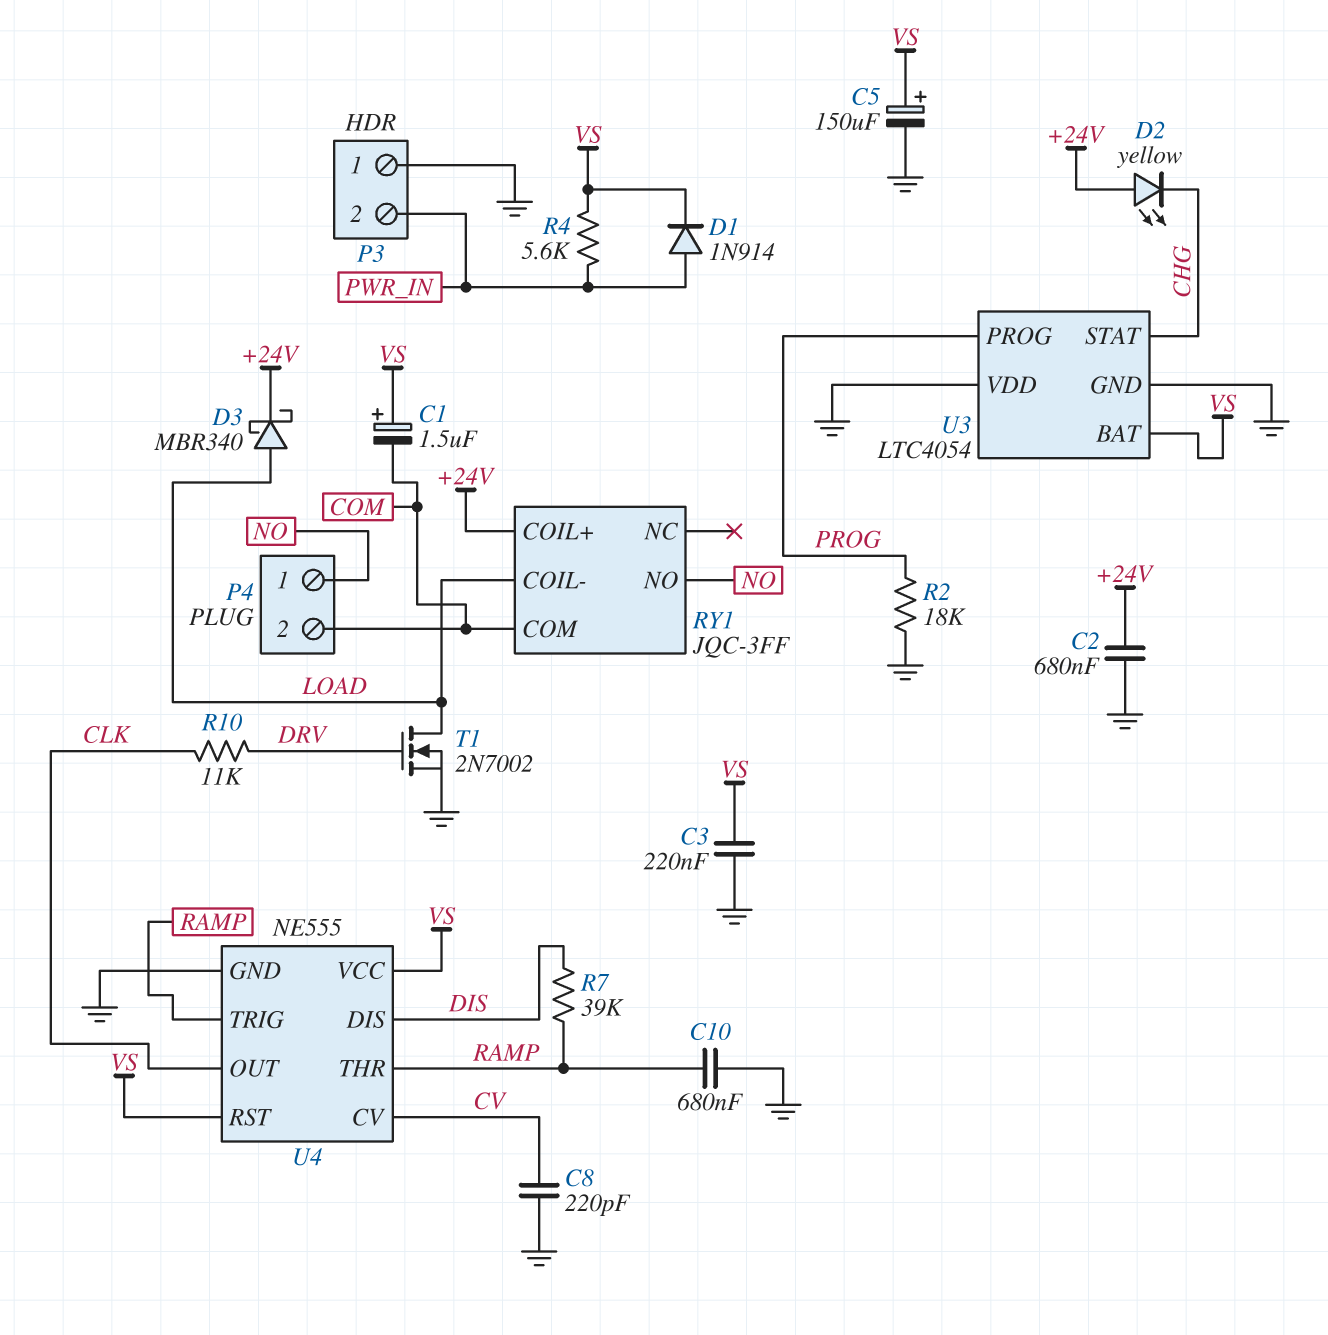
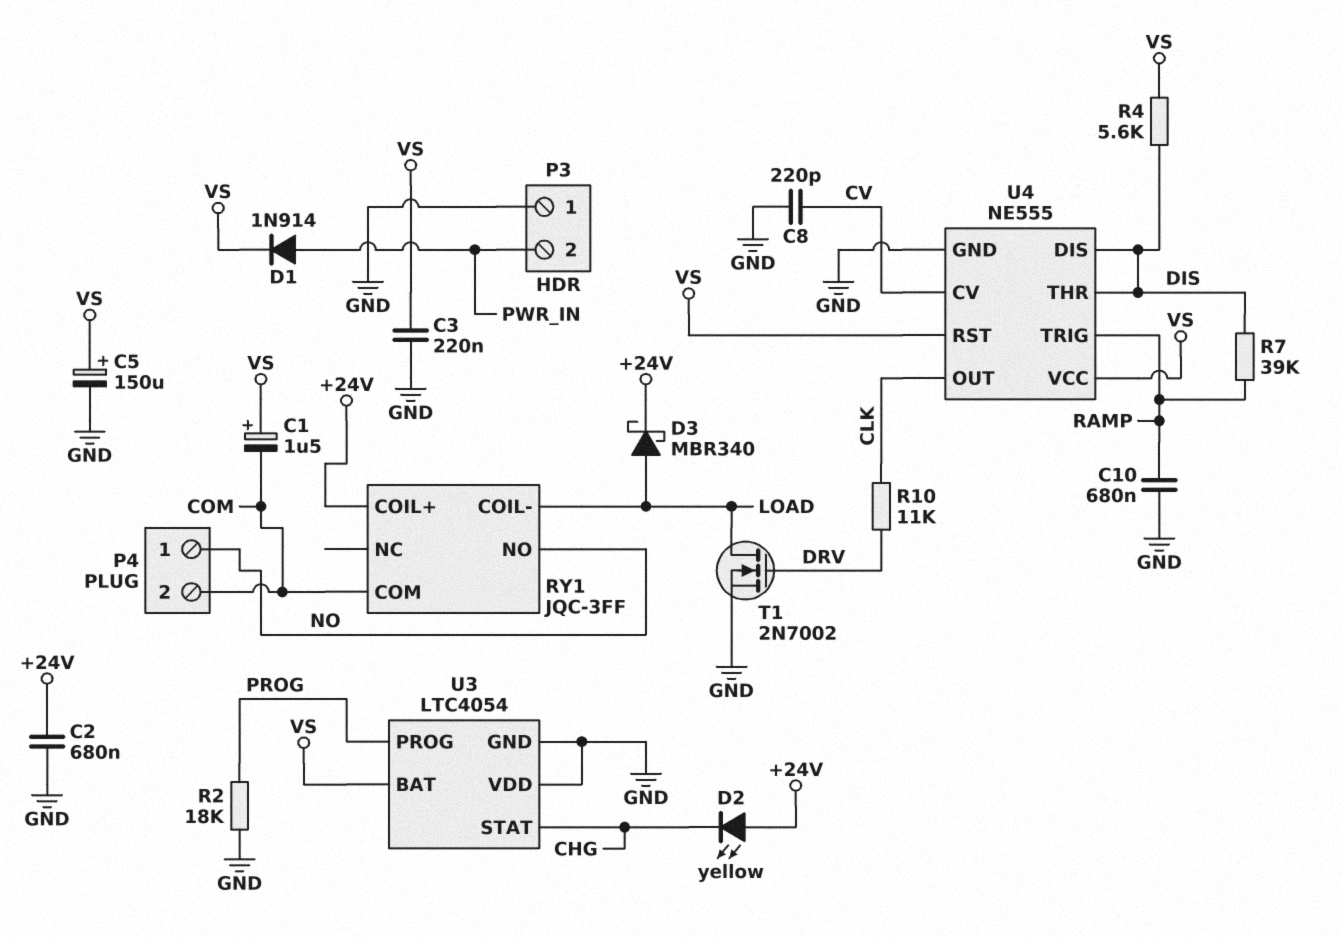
R4: 5.6k (PWR_IN, VS) -> 5.6k (DIS, VS)
U4 pin THR: RAMP -> DIS

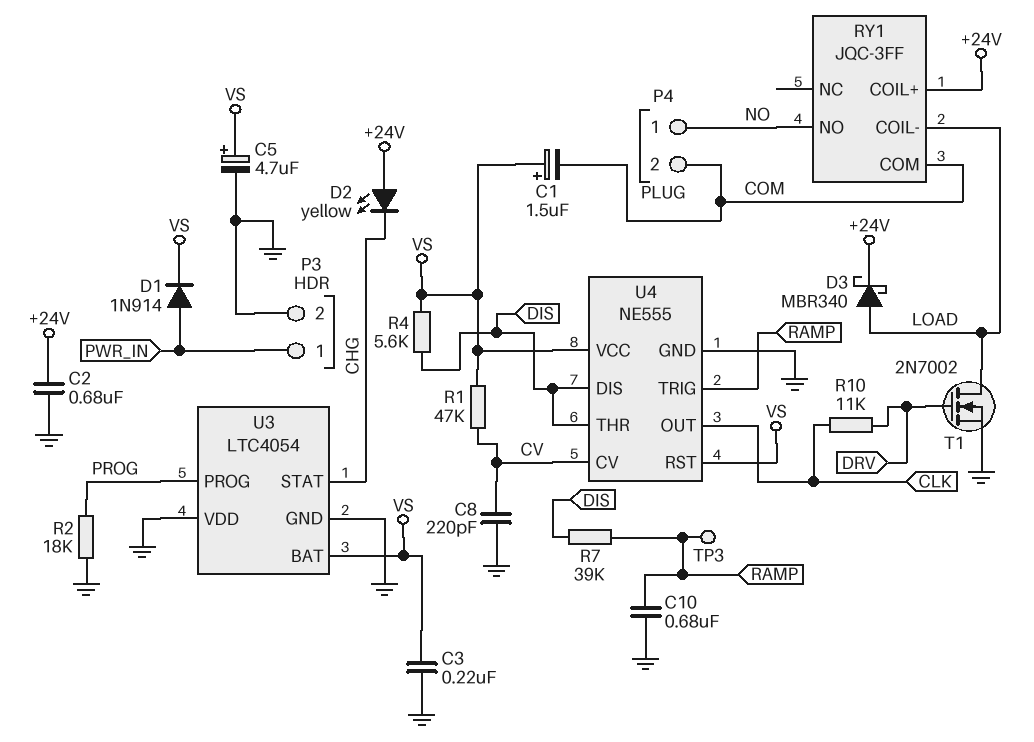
C5: 150uF (plus VS, minus GND) -> 4.7uF (plus VS, minus GND)
P3 pin 1: GND -> PWR_IN
P3 pin 2: PWR_IN -> GND
R1: none -> 47k (CV, VS)
TP3: none -> test point (RAMP)

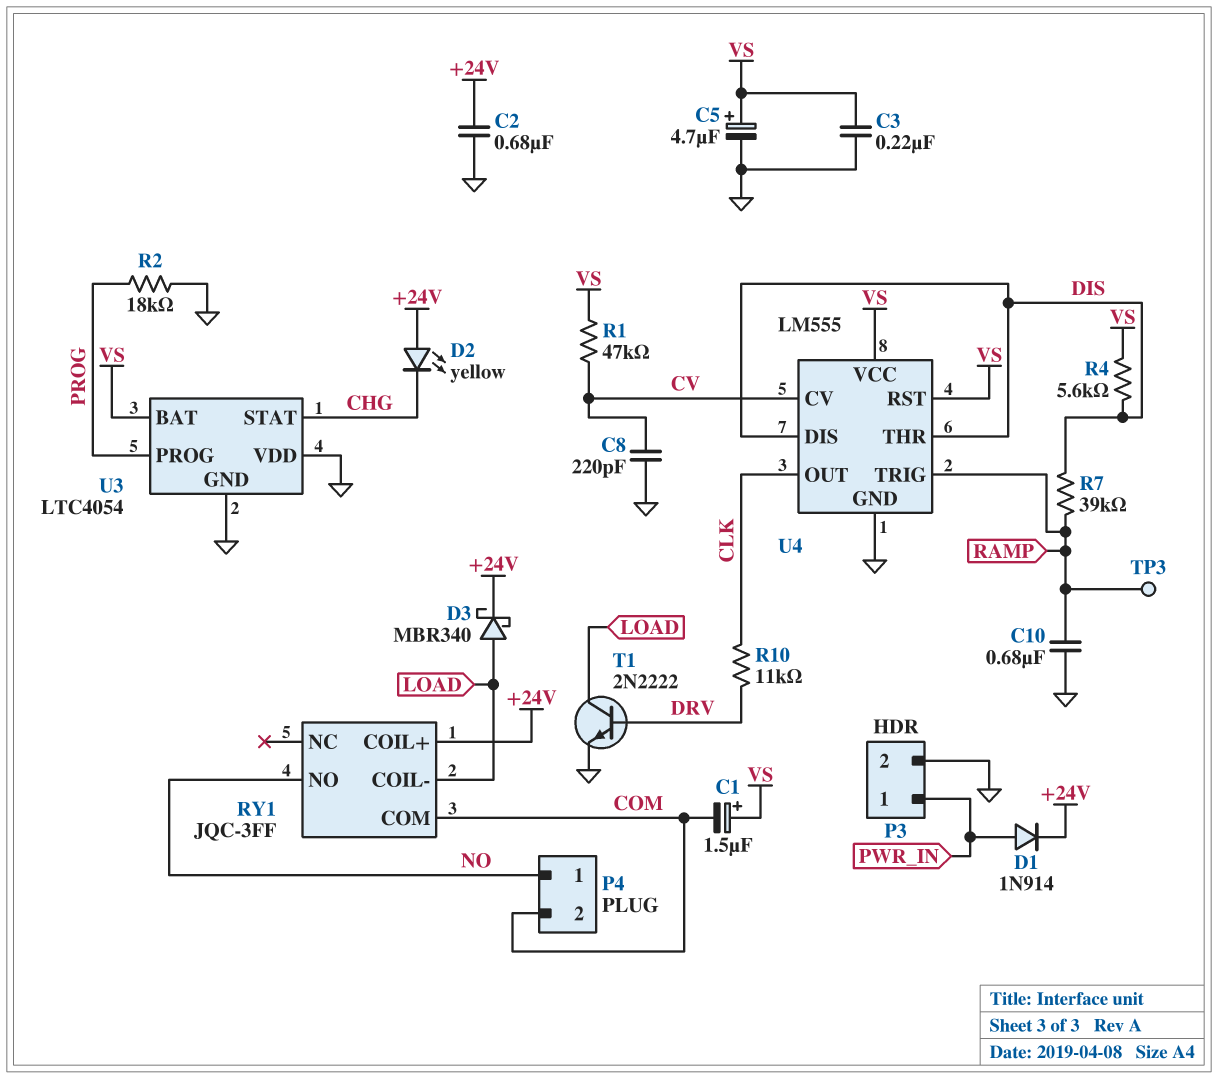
D1: diode 1N914 (A PWR_IN, K VS) -> diode 1N914 (A PWR_IN, K +24V)
T1: NMOS 2N7002 (G DRV, D LOAD, S GND) -> NPN 2N2222 (B DRV, C LOAD, E GND)
U4: NE555 -> LM555

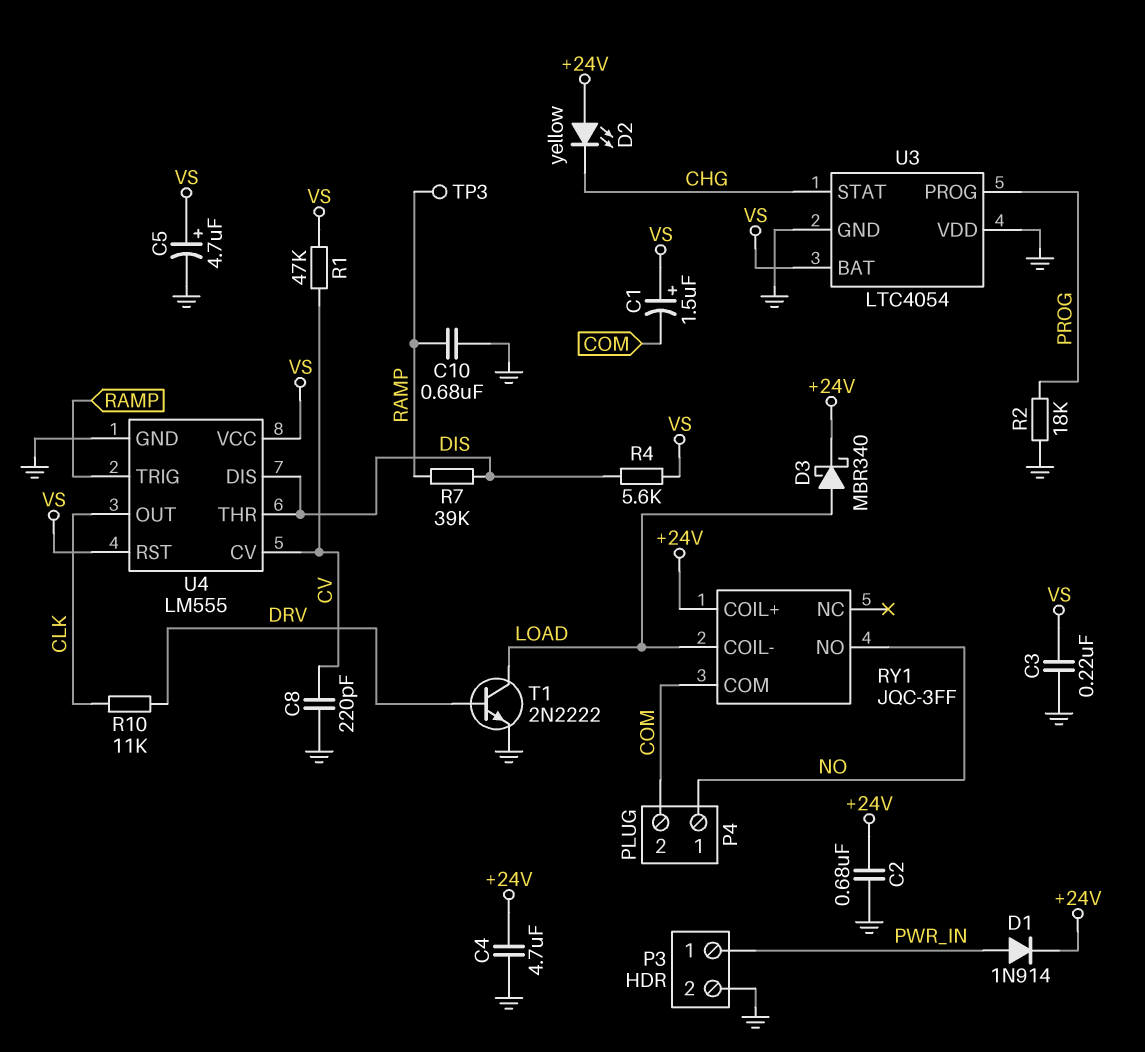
C4: none -> 4.7uF (+24V, GND)

